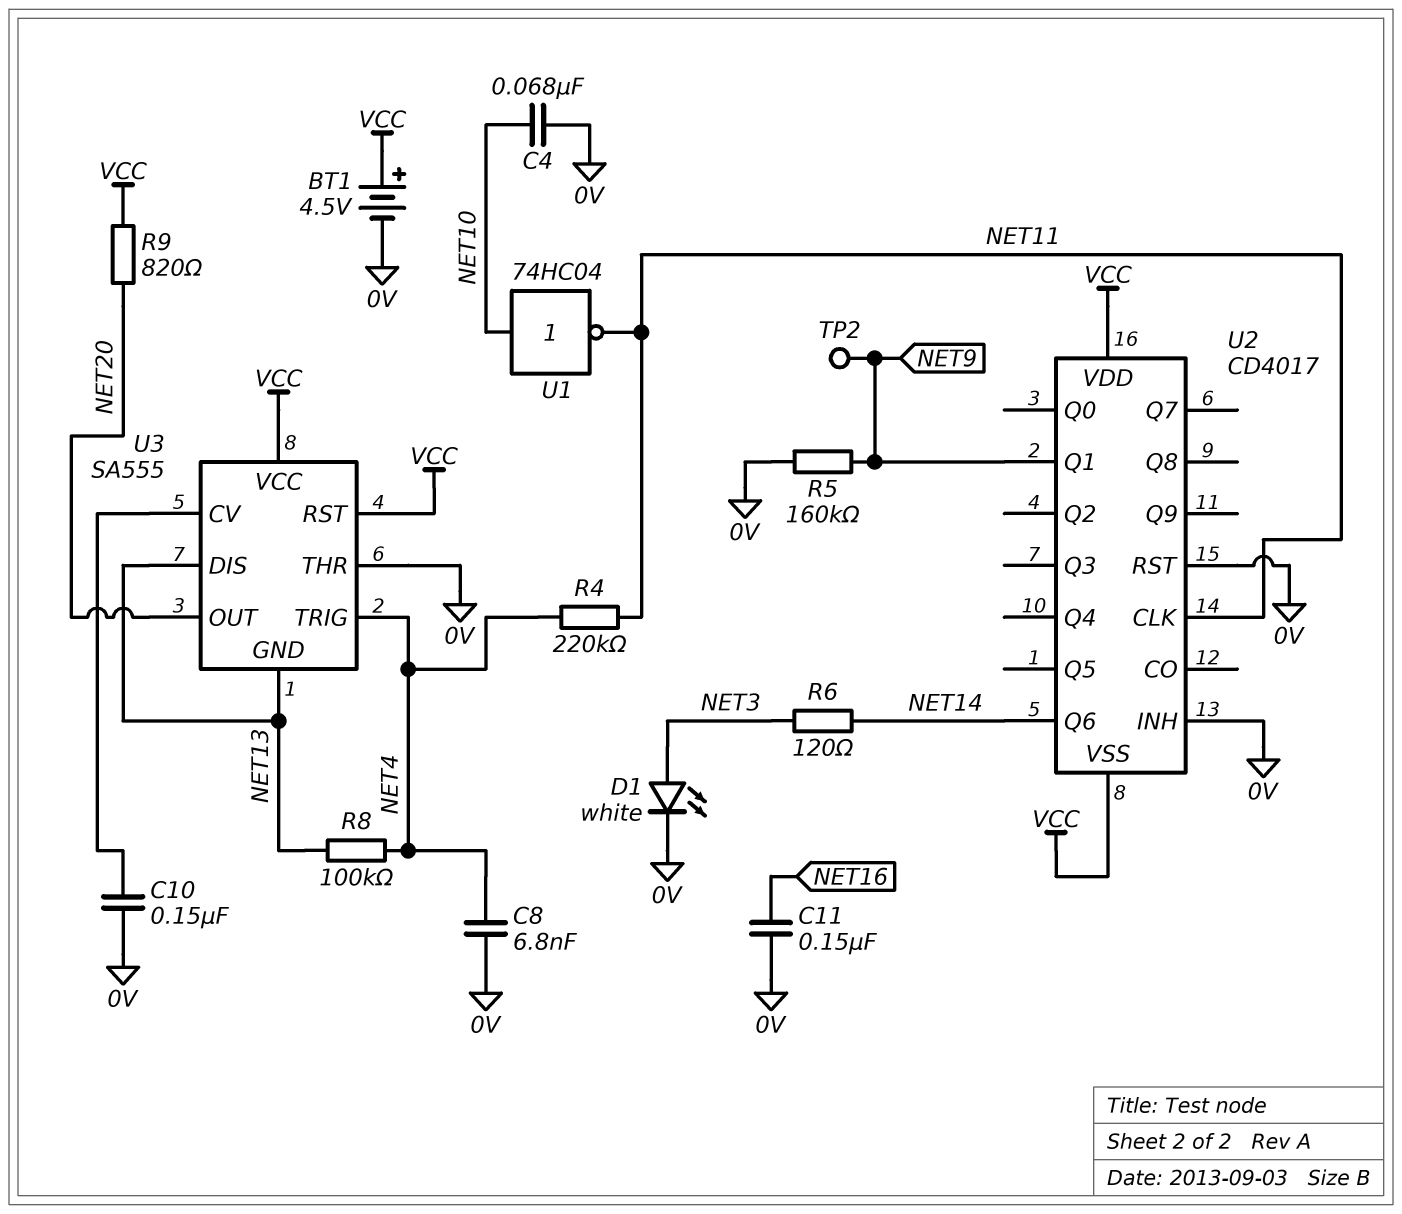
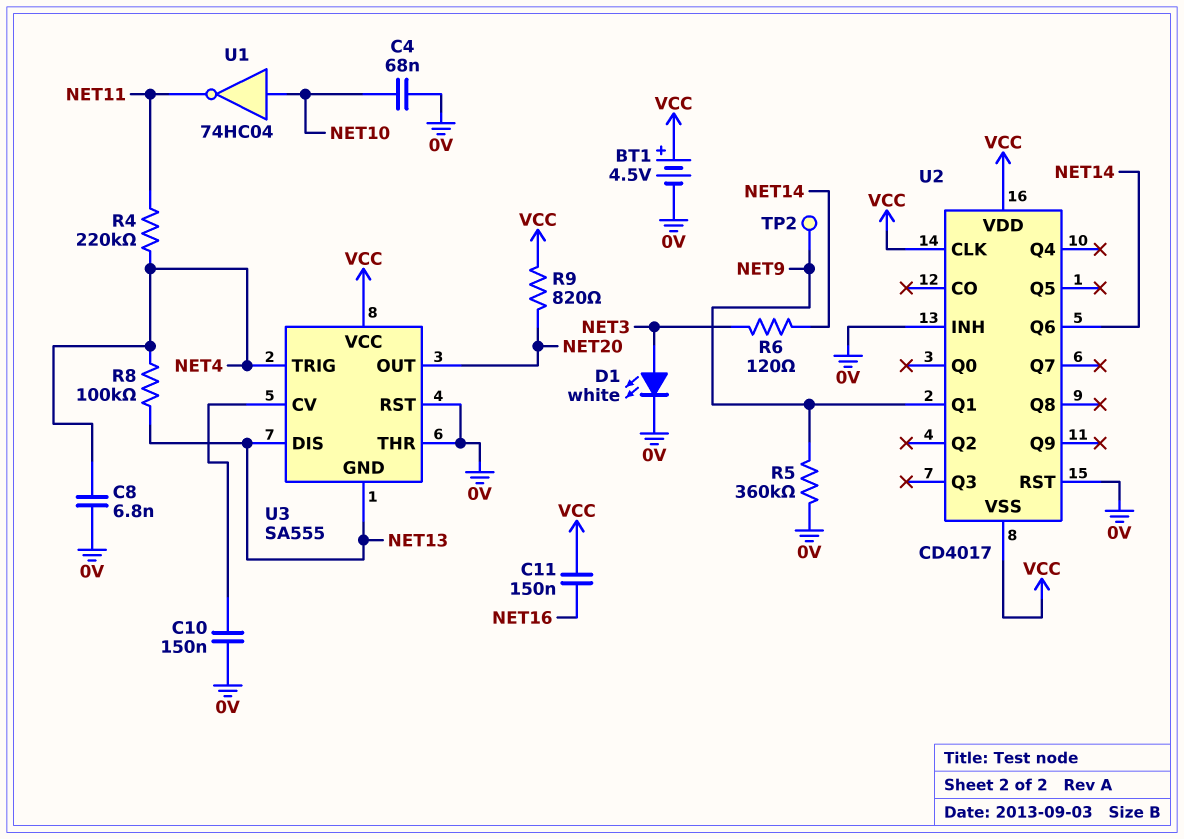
C11: 150nF (0V, NET16) -> 150nF (NET16, VCC)
R5: 160k (0V, NET9) -> 360k (0V, NET9)
U2 pin CLK: NET11 -> VCC
U3 pin RST: VCC -> 0V

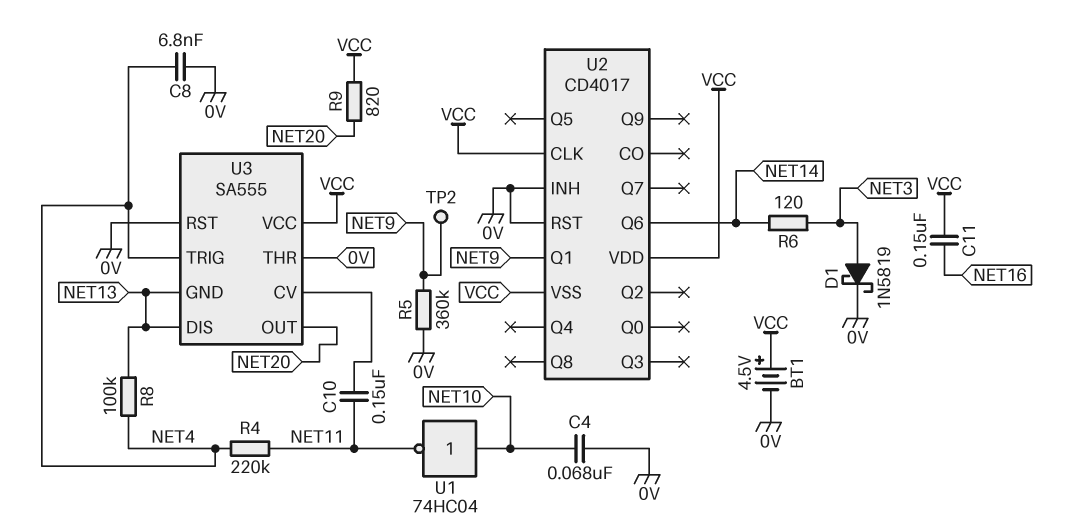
C10: 150nF (0V, U3/CV) -> 150nF (NET11, U3/CV)
D1: LED white (A NET3, K 0V) -> schottky 1N5819 (A NET3, K 0V)

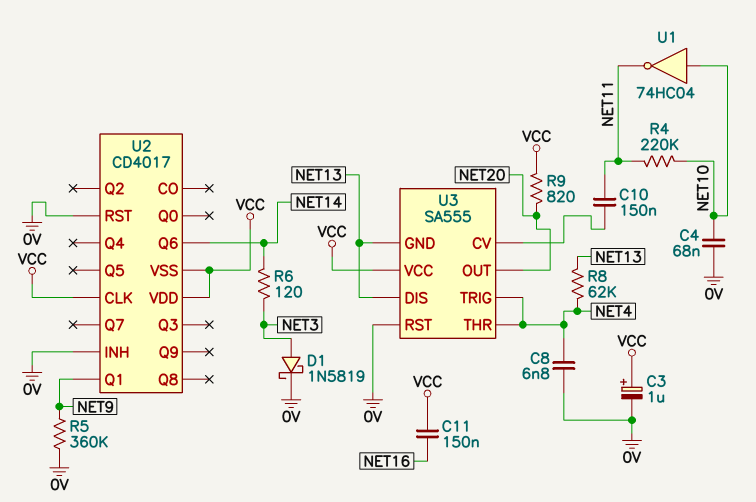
BT1: 4.5V (plus VCC, minus 0V) -> none
C3: none -> 1uF (plus VCC, minus 0V)
R4: 220k (NET4, NET11) -> 220k (NET10, NET11)
R8: 100k (NET4, NET13) -> 62k (NET4, NET13)
TP2: test point (NET9) -> none
U3 pin THR: 0V -> NET4

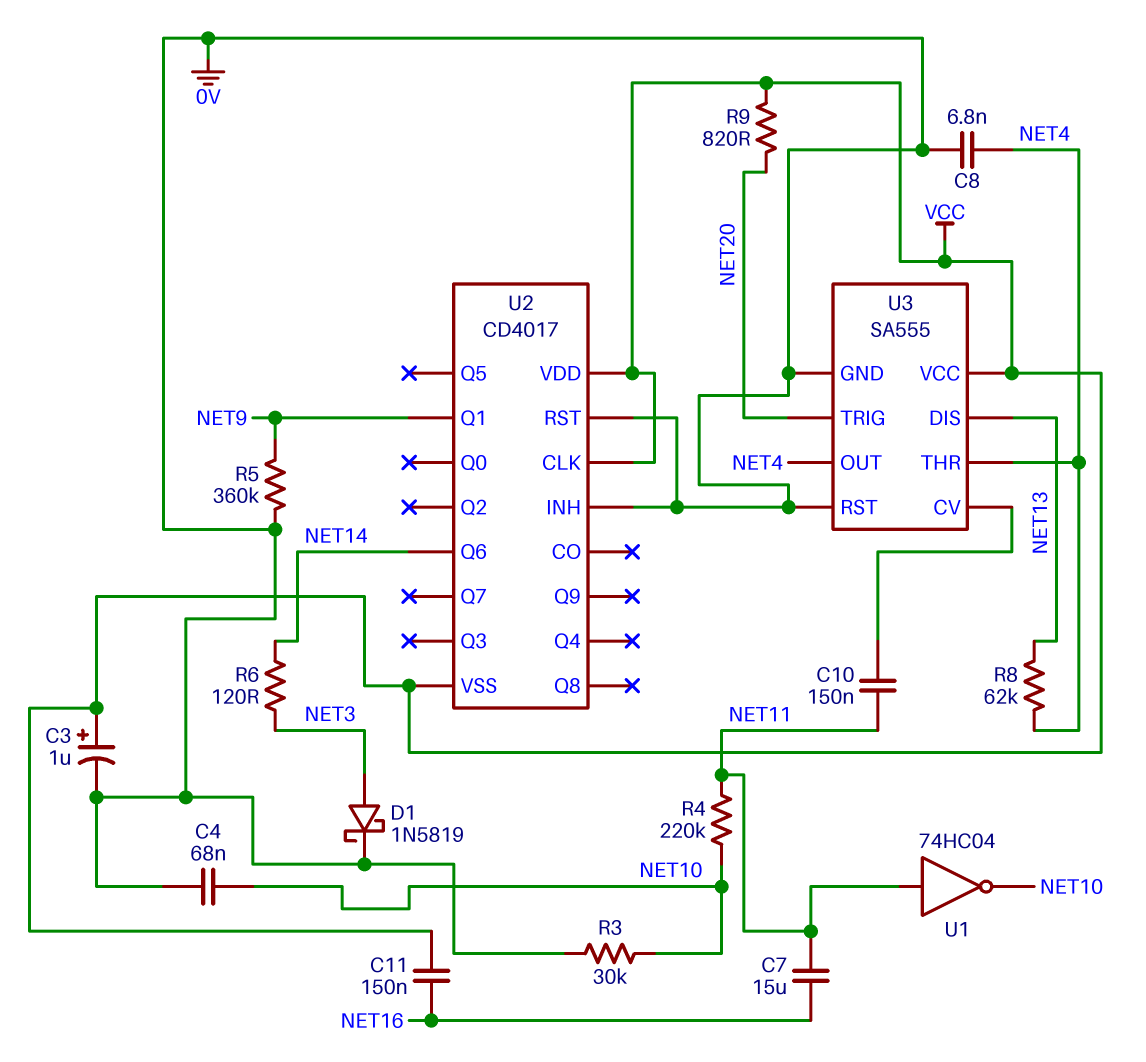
C7: none -> 15uF (NET11, NET16)
R3: none -> 30k (0V, NET10)
U1: NOT 74HC04 (in NET10, out NET11) -> NOT 74HC04 (in NET11, out NET10)
U3 pin GND: NET13 -> 0V
U3 pin OUT: NET20 -> NET4
U3 pin TRIG: NET4 -> NET20

